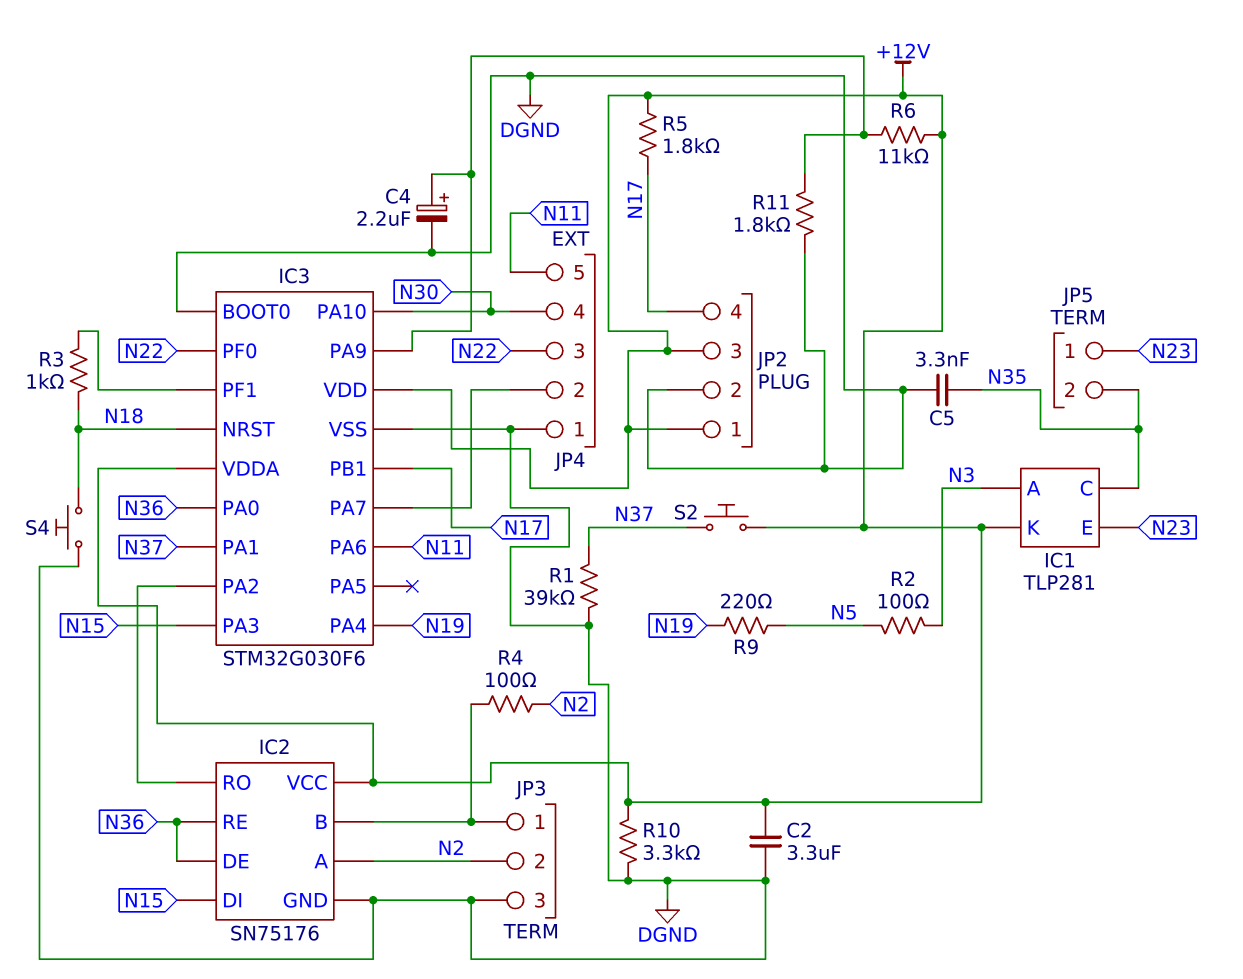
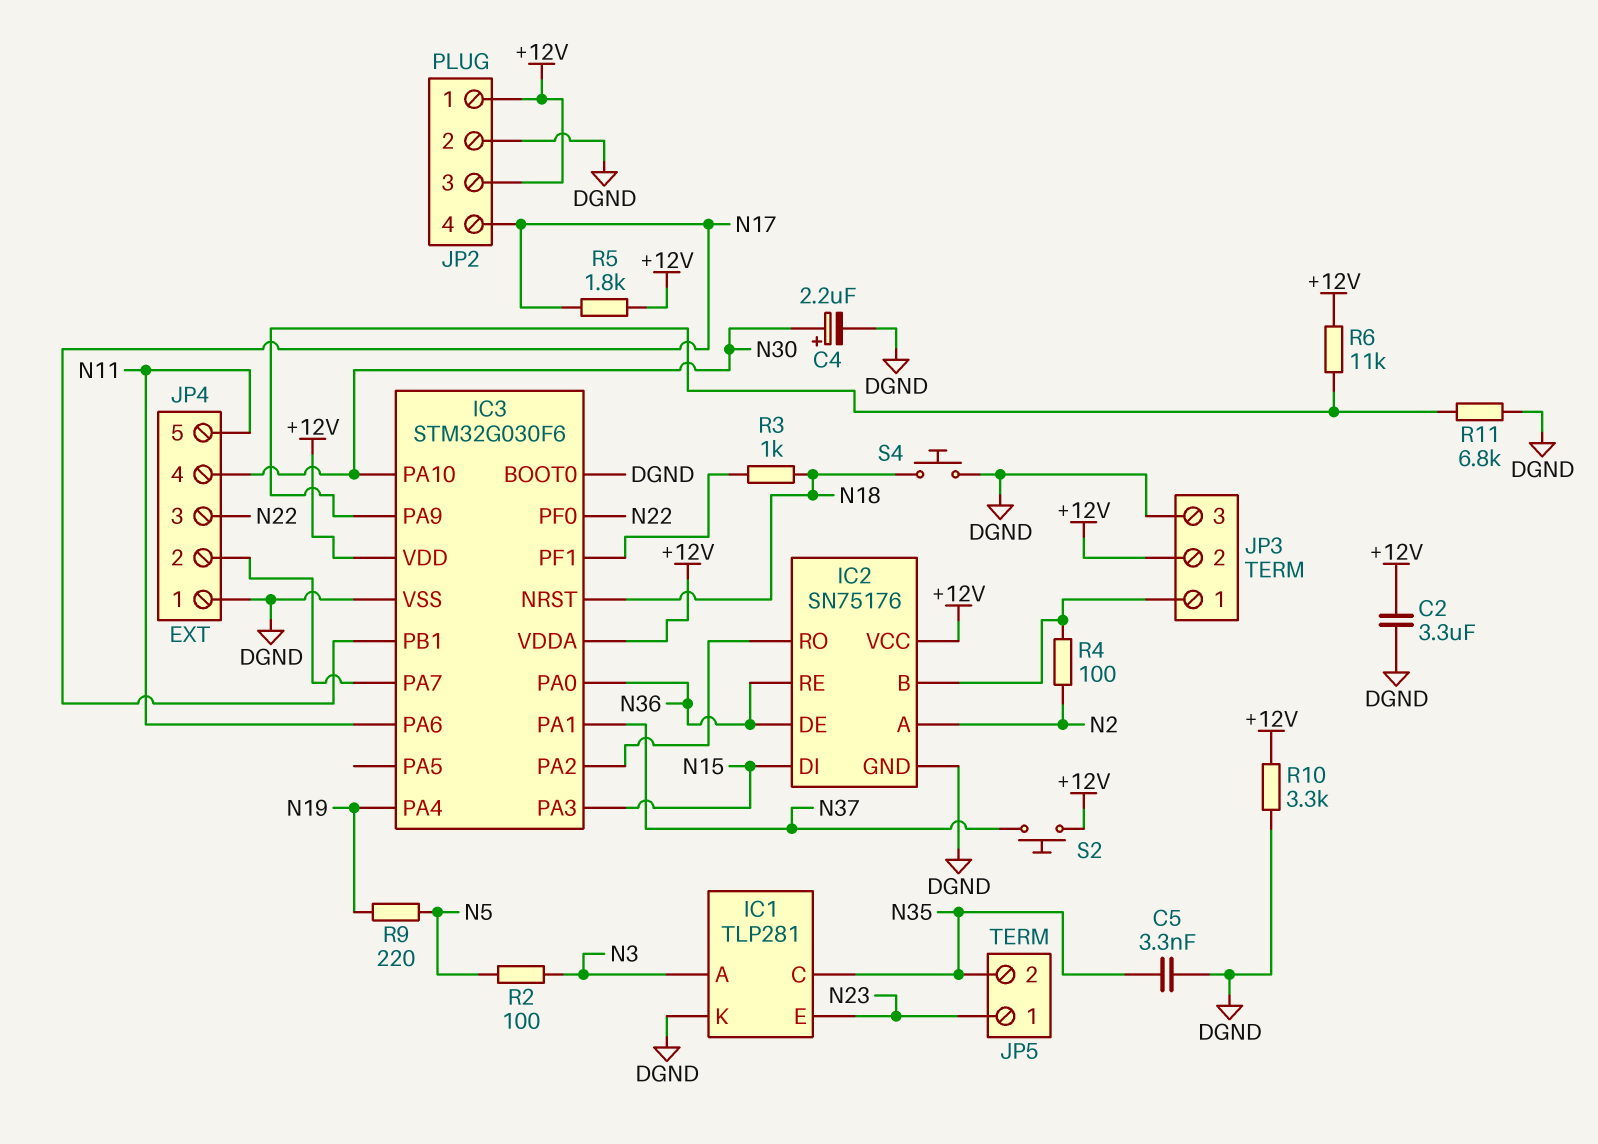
C4: 2.2uF (plus IC3/PA9, minus DGND) -> 2.2uF (plus N30, minus DGND)
IC1 pin K: +12V -> DGND
JP3 pin 2: N2 -> +12V
R1: 39k (DGND, N37) -> none
R11: 1.8k (DGND, IC3/PA9) -> 6.8k (DGND, IC3/PA9)

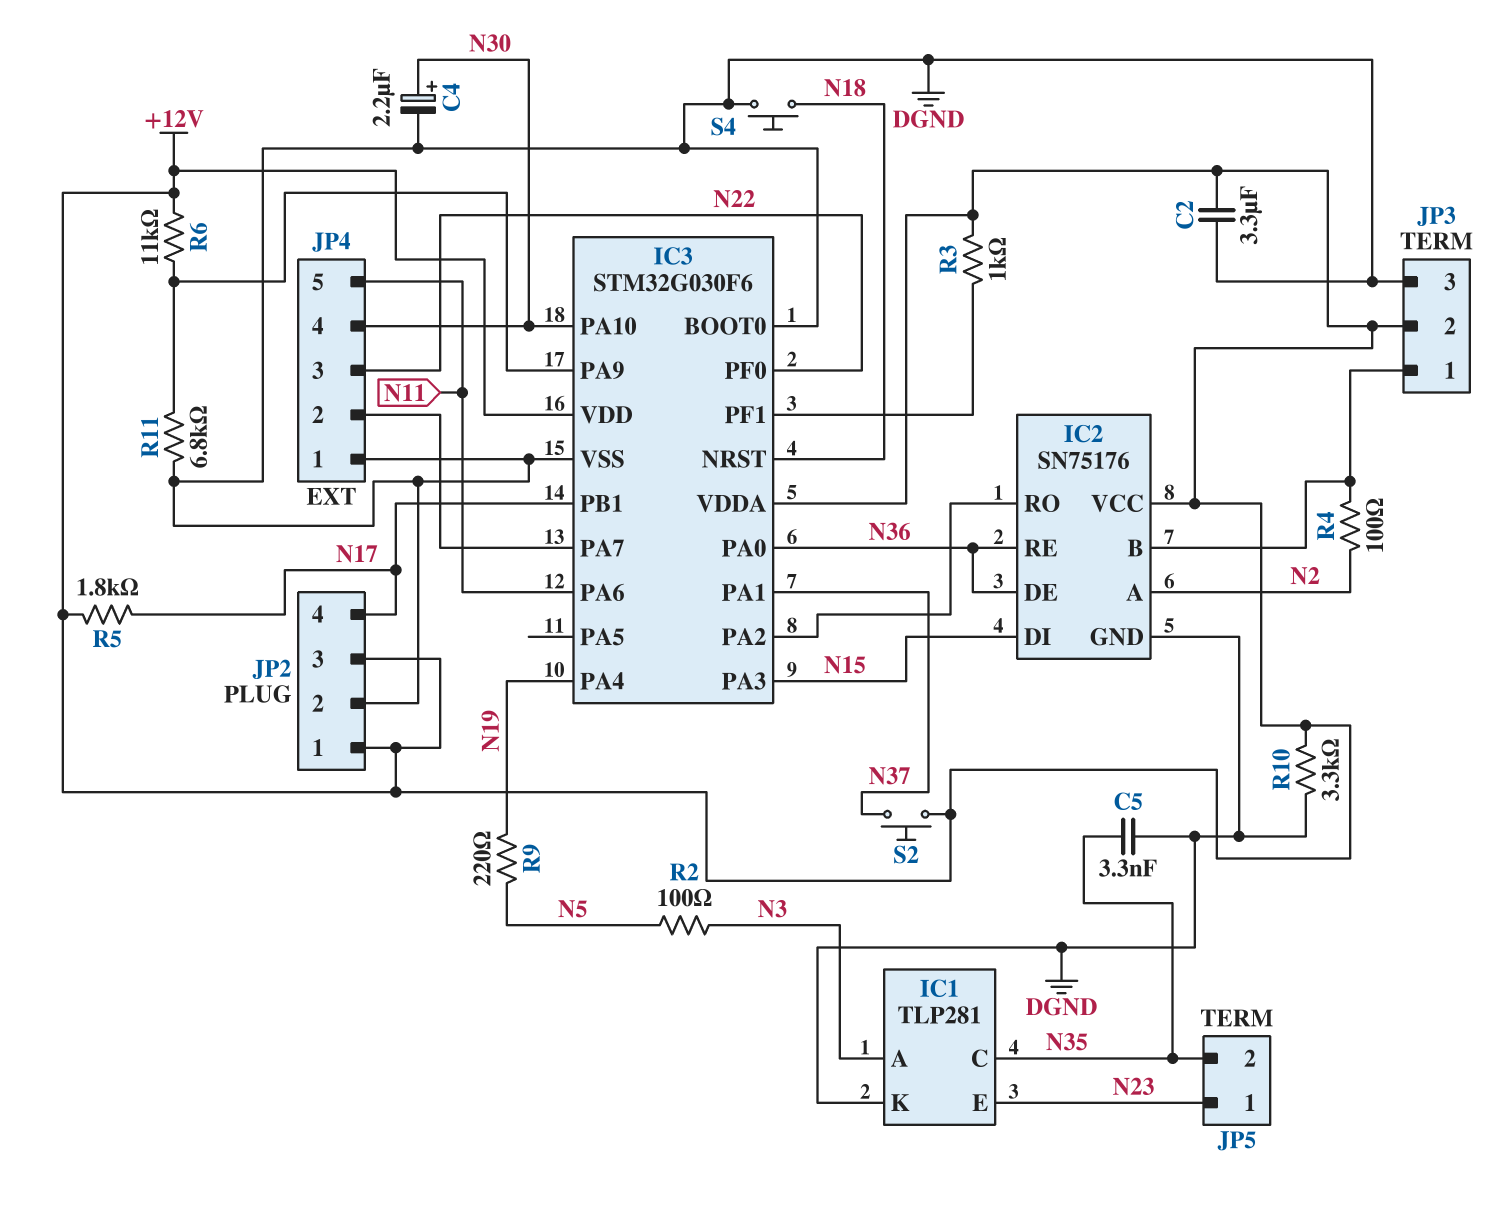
R3: 1k (IC3/PF1, N18) -> 1k (+12V, IC3/PF1)

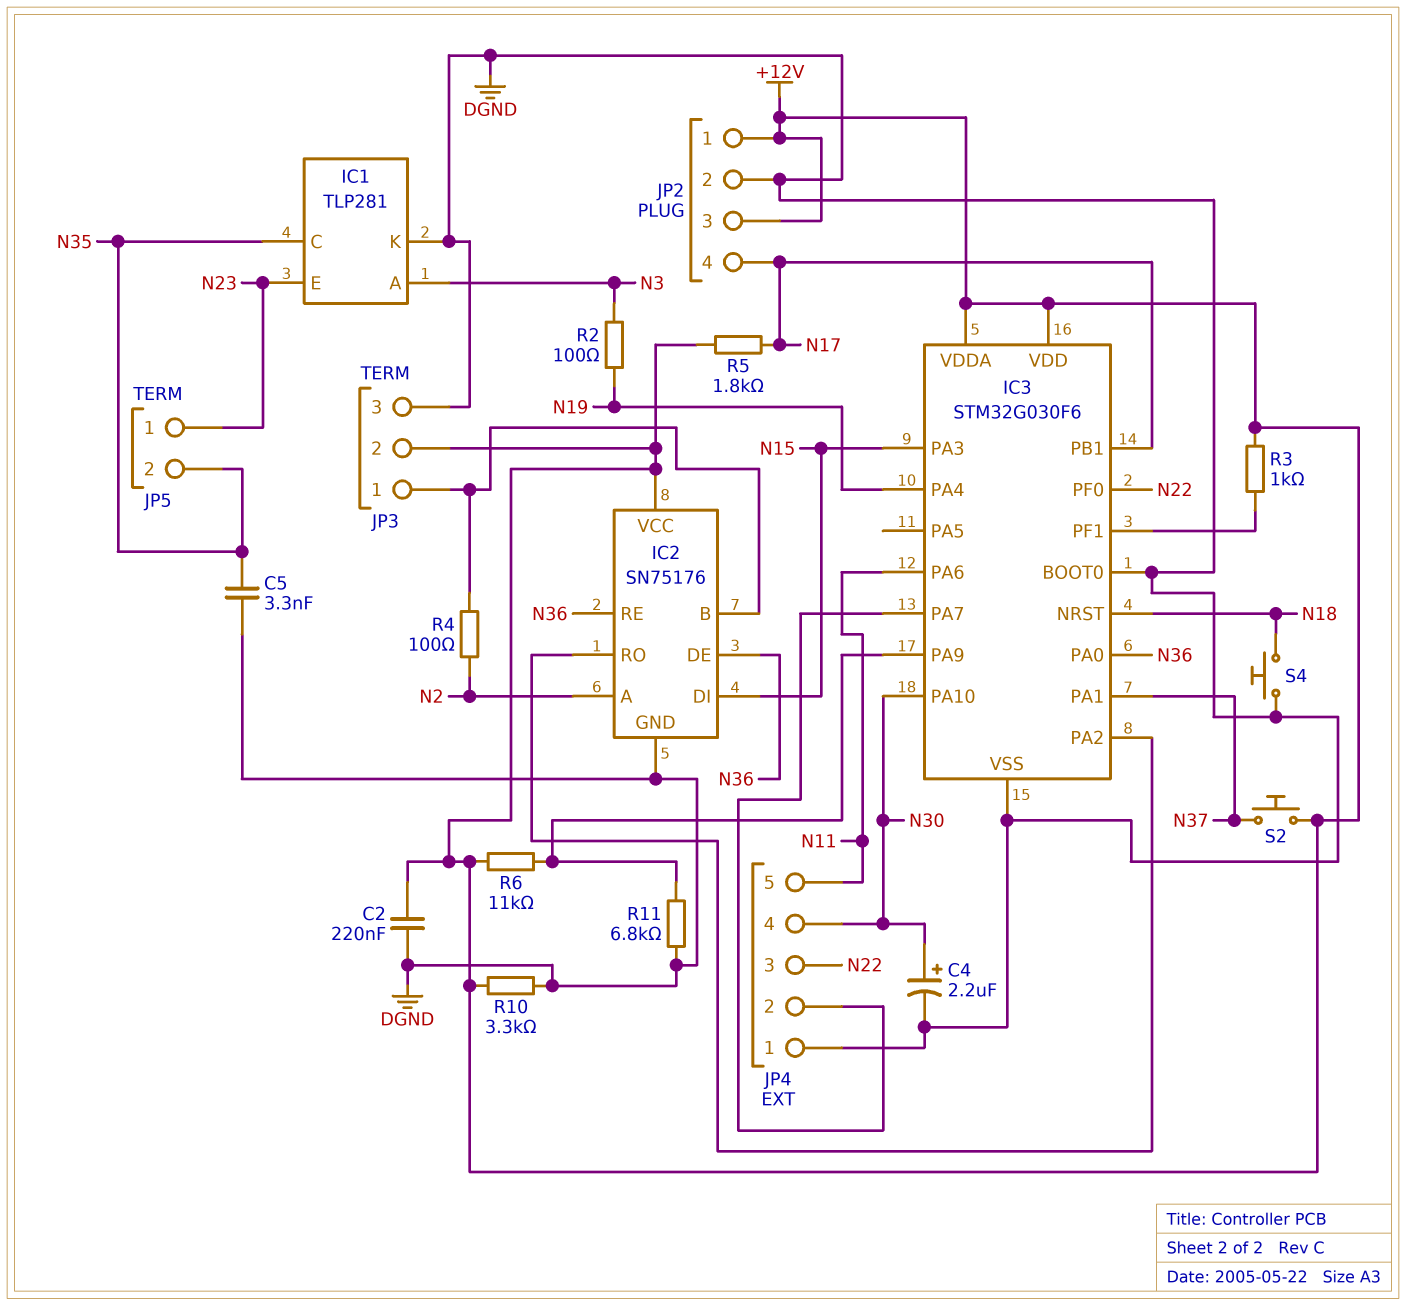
C2: 3.3uF (+12V, DGND) -> 220nF (+12V, DGND)
R2: 100 (N3, N5) -> 100 (N3, N19)
R9: 220 (N5, N19) -> none

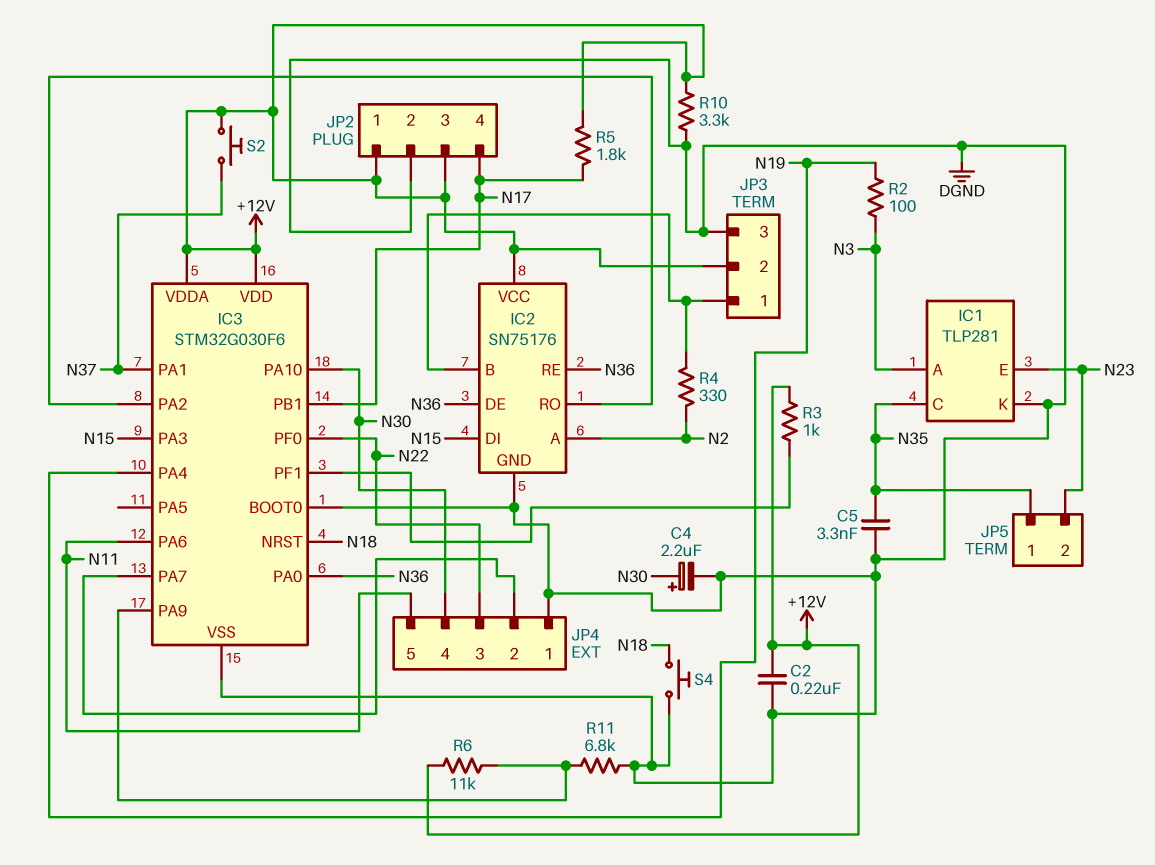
JP5 pin 1: N23 -> N35
JP5 pin 2: N35 -> N23
R4: 100 (IC2/B, N2) -> 330 (IC2/B, N2)

